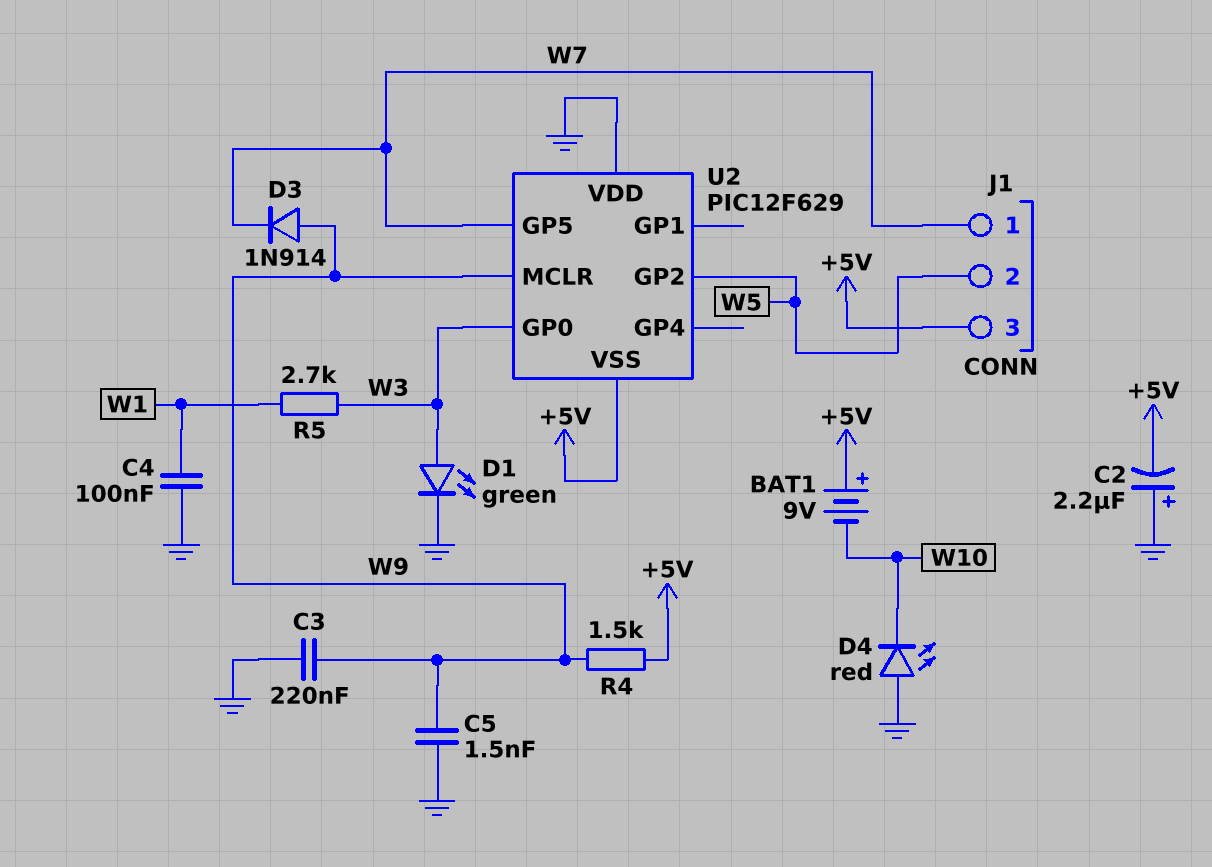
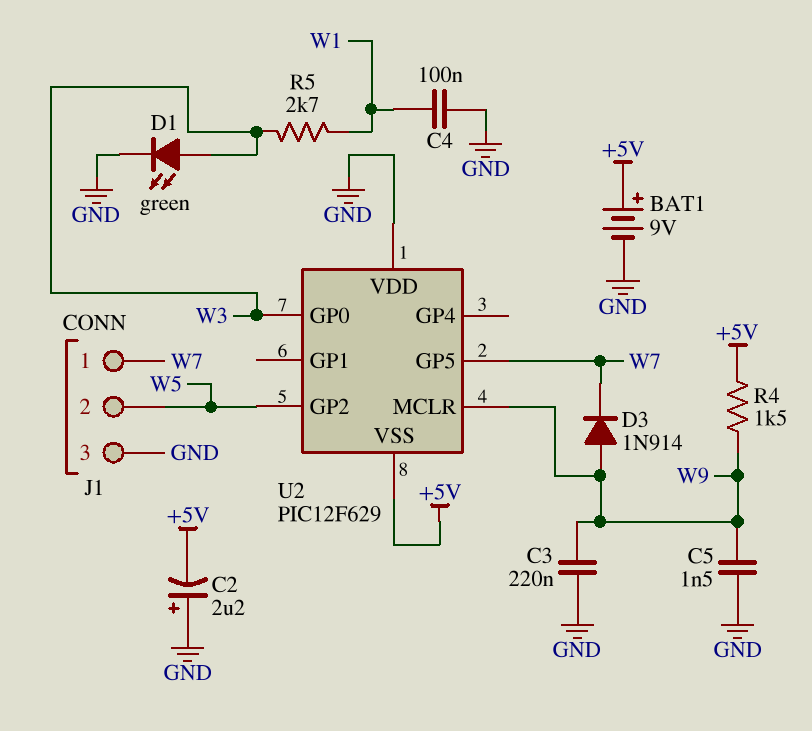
BAT1: 9V (plus +5V, minus W10) -> 9V (plus +5V, minus GND)
D4: LED red (A GND, K W10) -> none
J1 pin 3: +5V -> GND

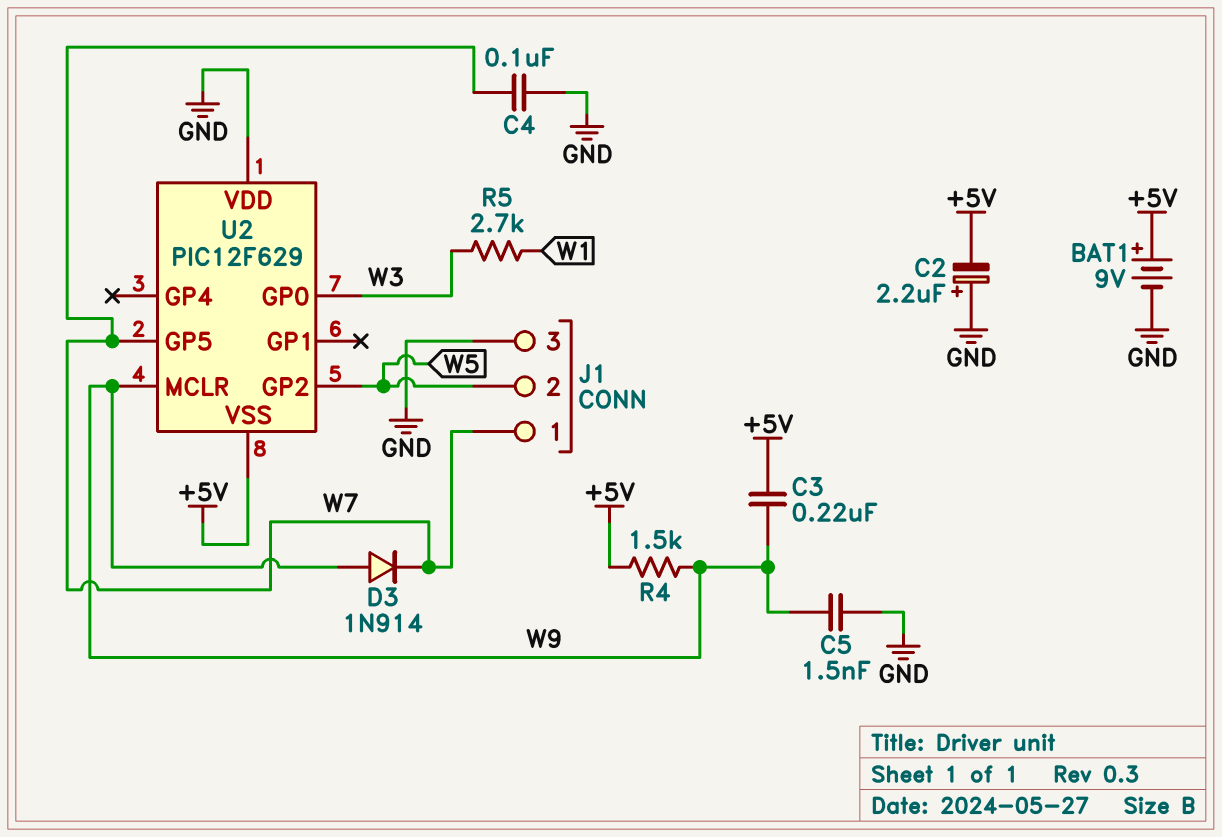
C3: 220nF (GND, W9) -> 220nF (+5V, W9)
C4: 100nF (GND, W1) -> 100nF (GND, W7)
D1: LED green (A W3, K GND) -> none

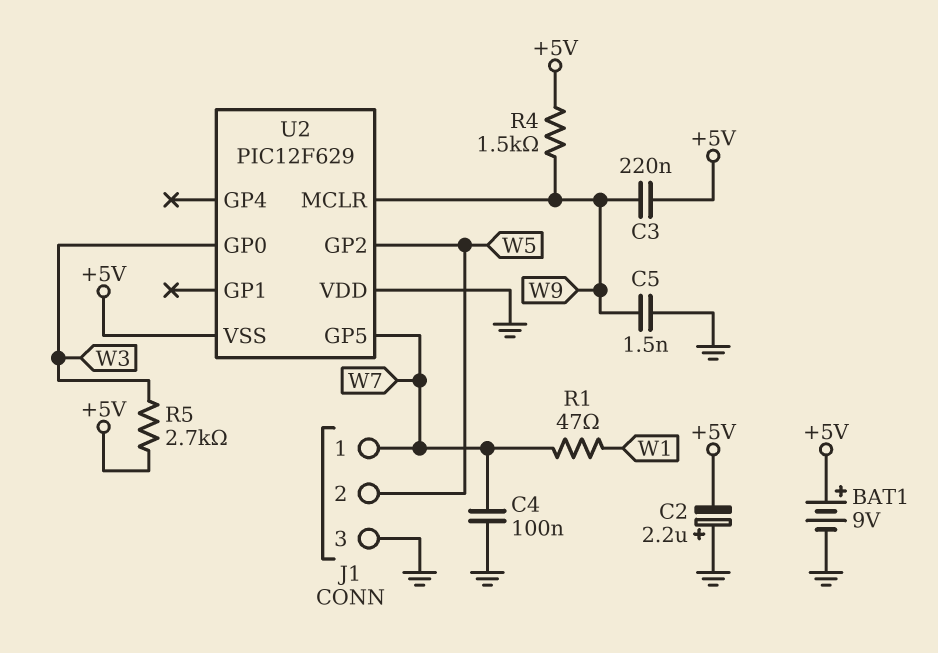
D3: diode 1N914 (A W9, K W7) -> none
R1: none -> 47 (W1, W7)
R5: 2.7k (W1, W3) -> 2.7k (+5V, W3)

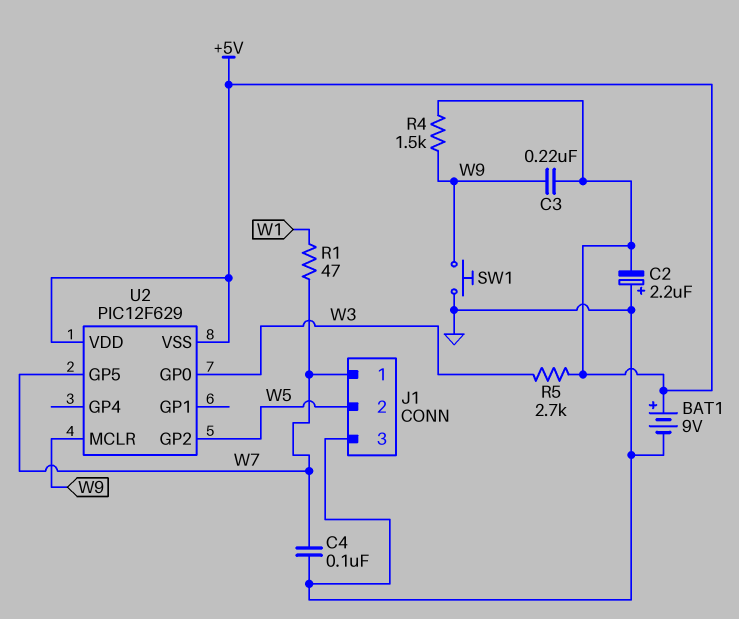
C5: 1.5nF (GND, W9) -> none
SW1: none -> button (GND, W9)
U2 pin VDD: GND -> +5V

